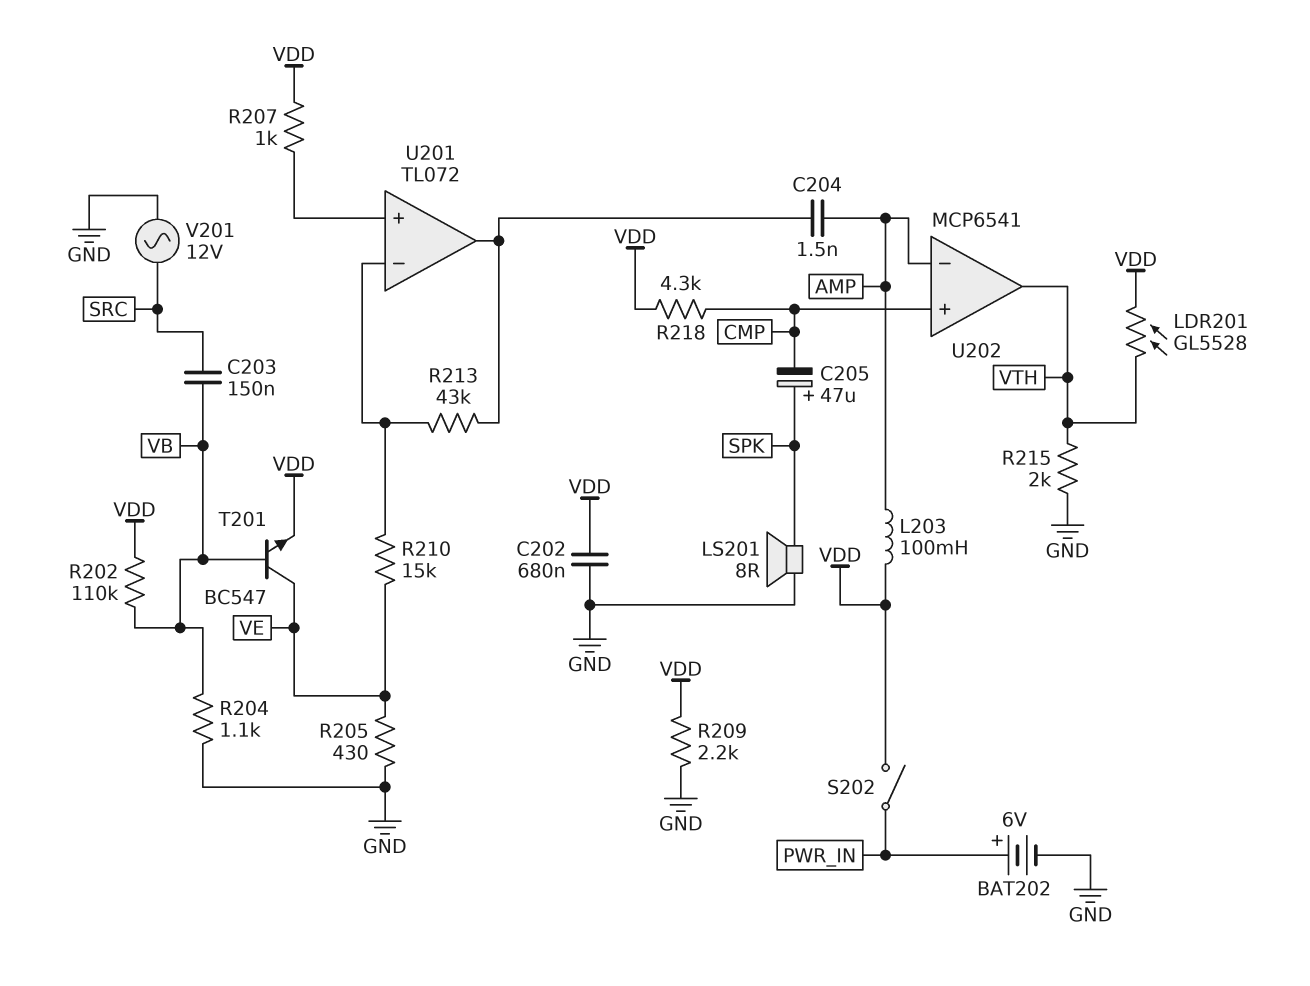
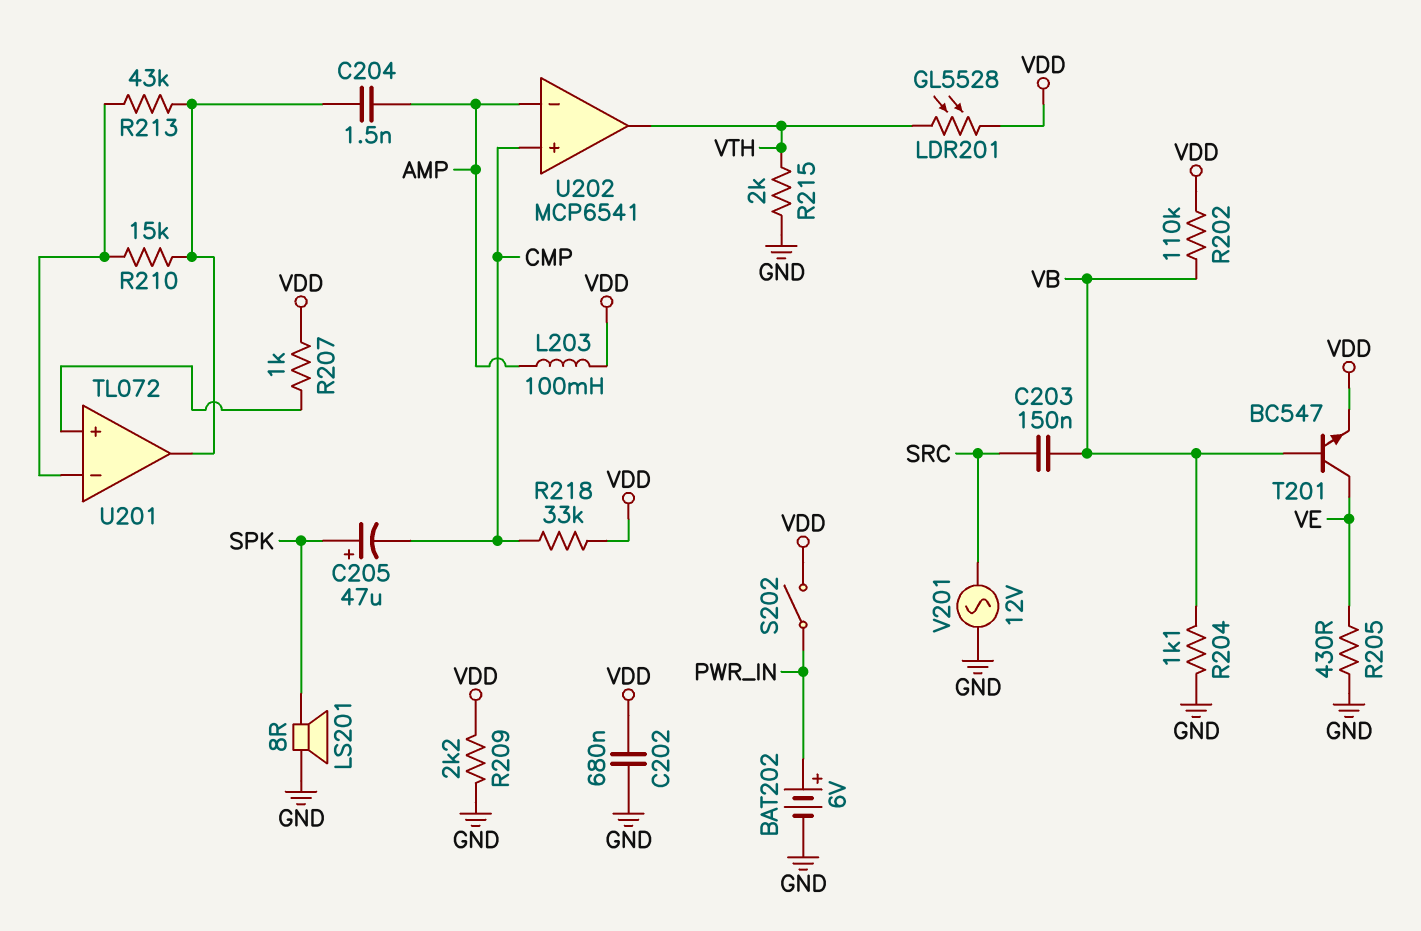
R210: 15k (U201/in-, VE) -> 15k (U201/in-, U201/out)
R218: 4.3k (CMP, VDD) -> 33k (CMP, VDD)

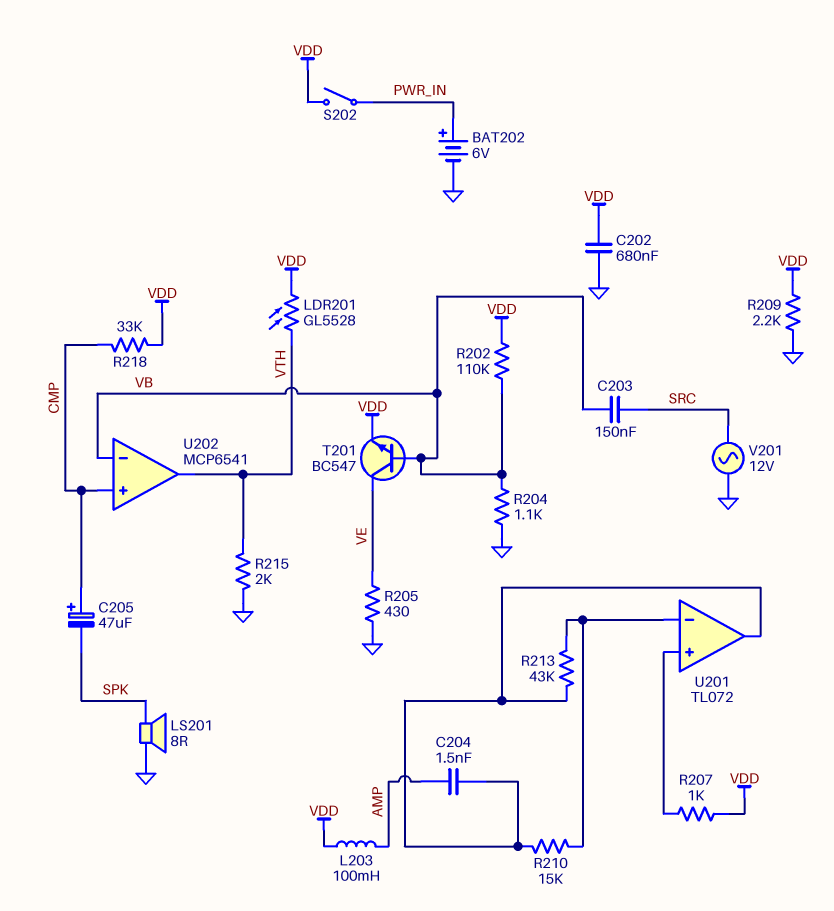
C205: 47uF (plus SPK, minus CMP) -> 47uF (plus CMP, minus SPK)
U202 pin in-: AMP -> VB

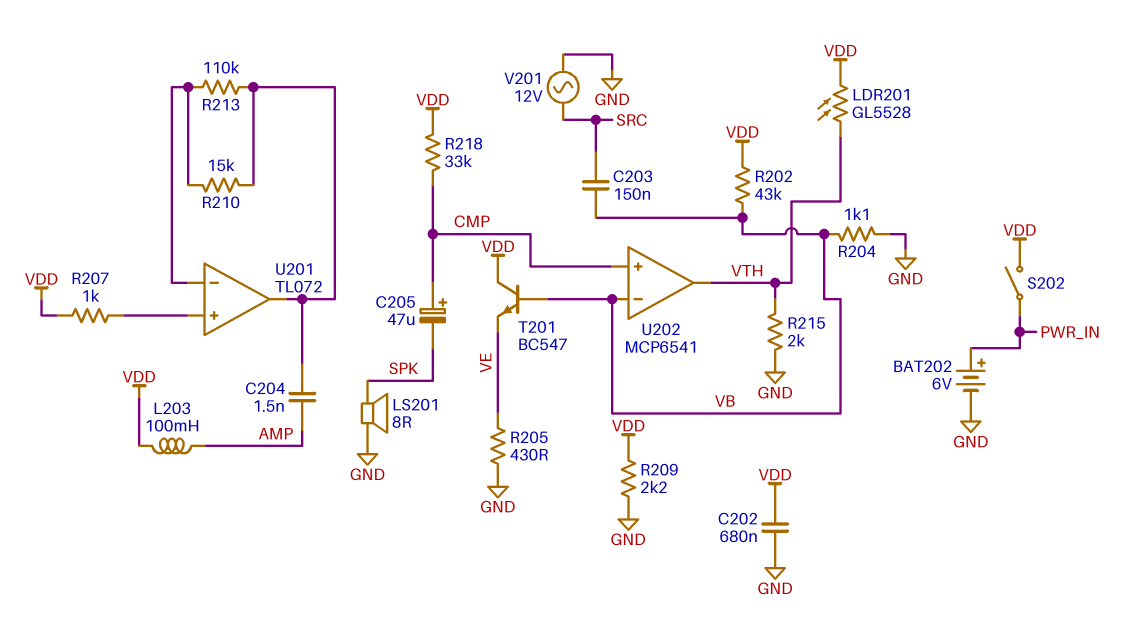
R202: 110k (VB, VDD) -> 43k (VB, VDD)
R213: 43k (U201/in-, U201/out) -> 110k (U201/in-, U201/out)
T201: NPN BC547 (B VB, C VE, E VDD) -> NPN BC547 (B VB, C VDD, E VE)

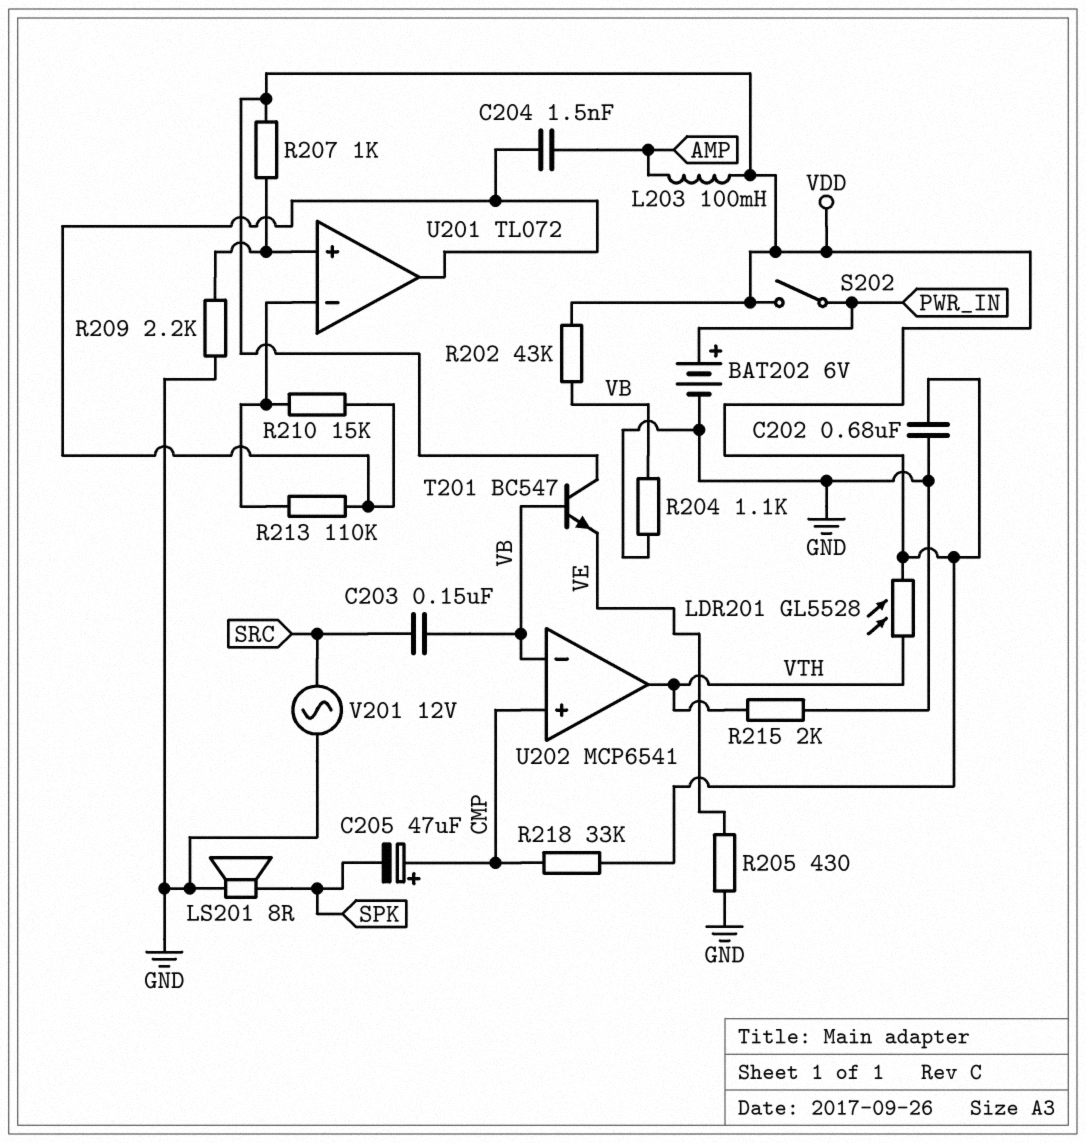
R209: 2.2k (GND, VDD) -> 2.2k (GND, U201/in+)

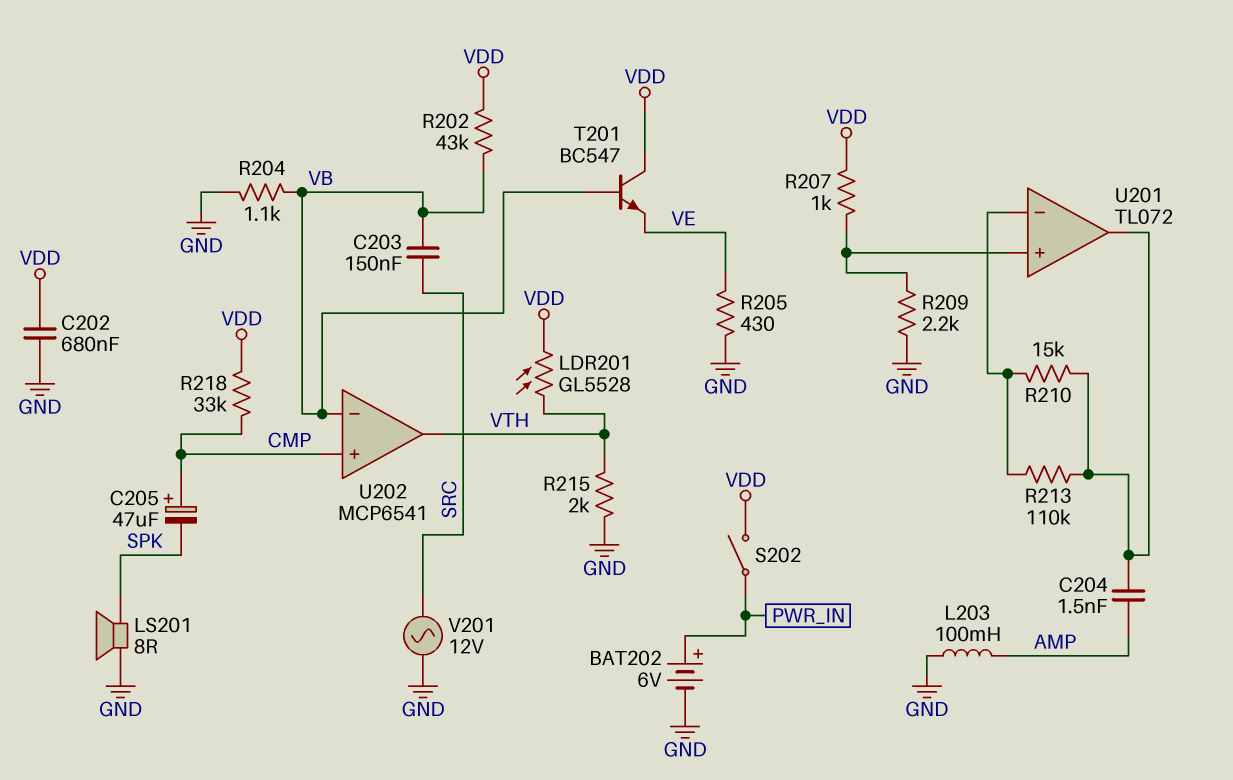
L203: 100mH (AMP, VDD) -> 100mH (AMP, GND)

